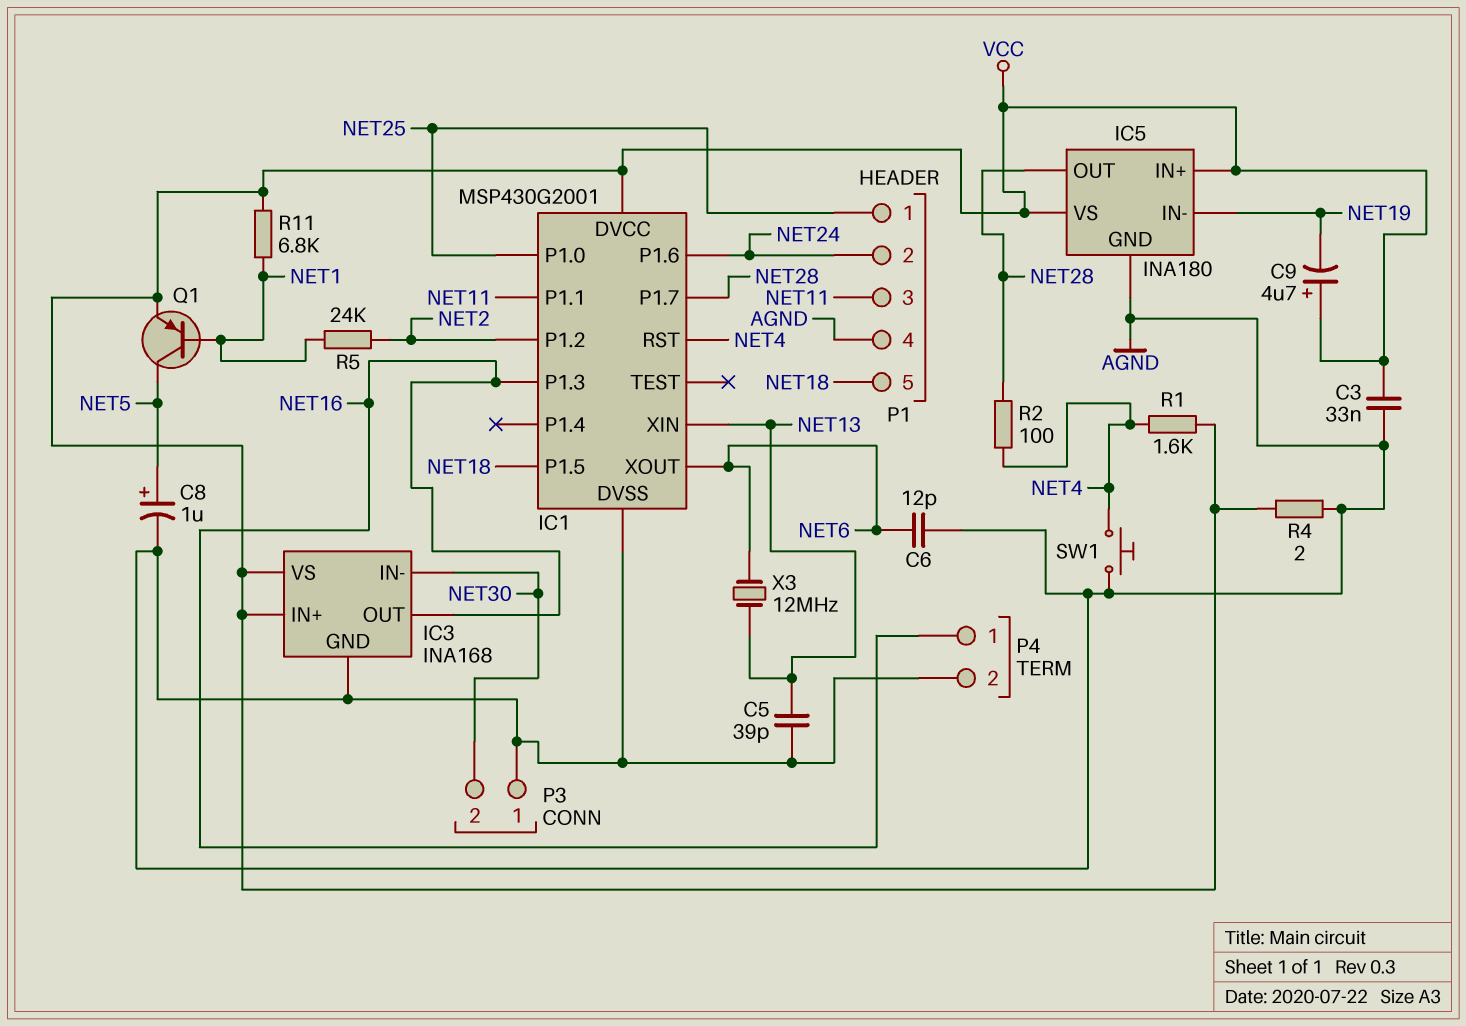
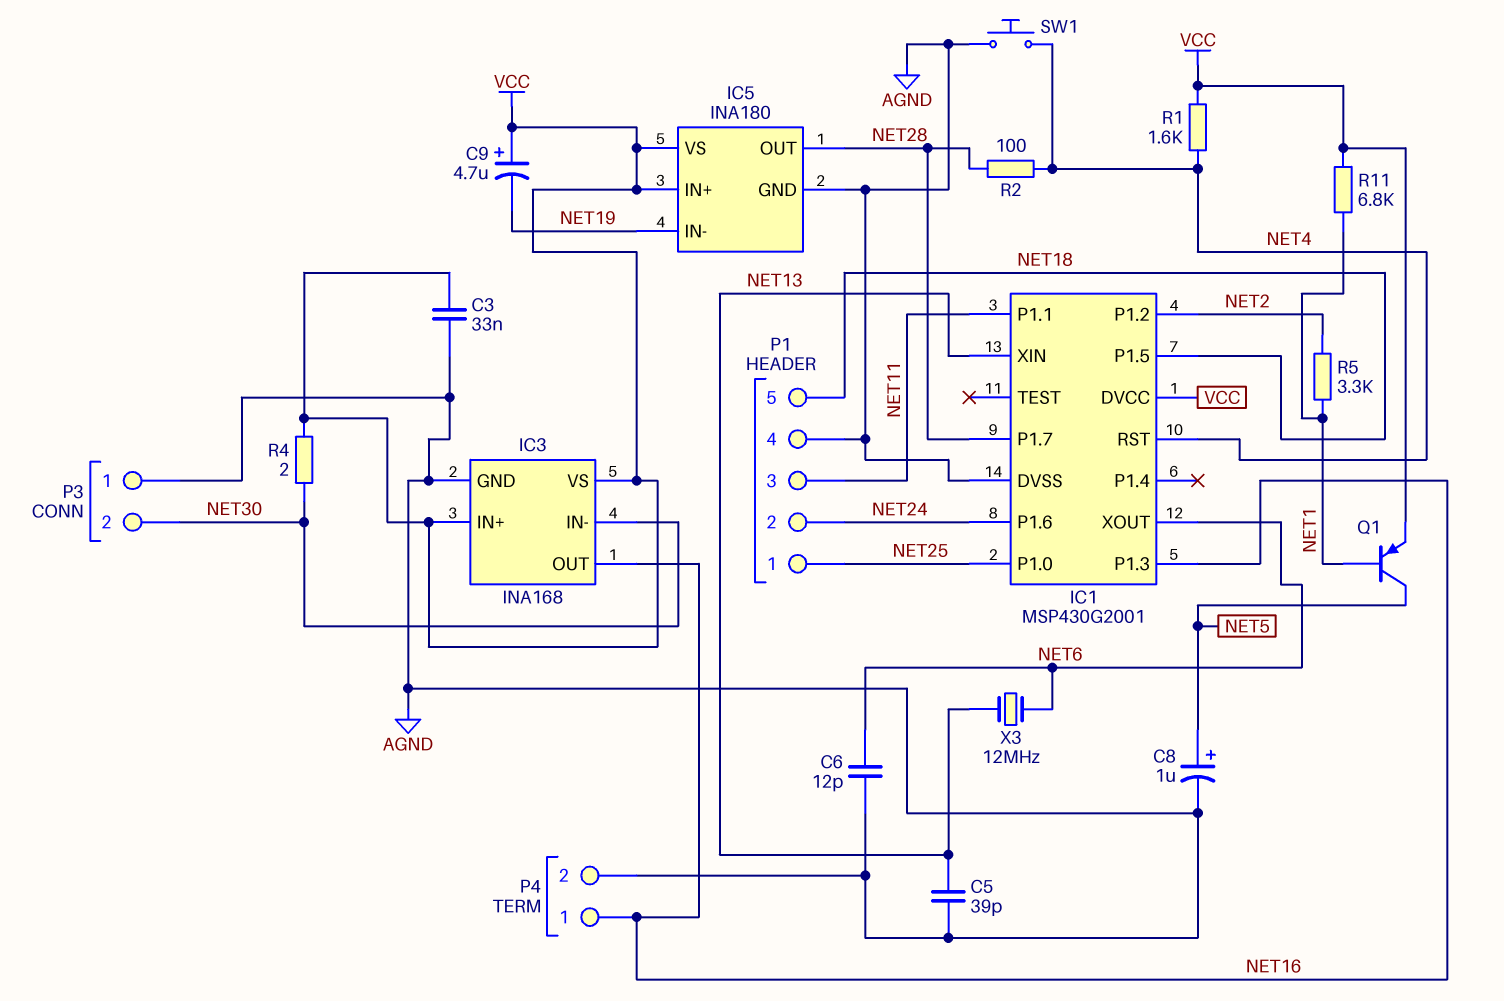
R4: 2 (AGND, VCC) -> 2 (NET30, VCC)
R5: 24k (NET1, NET2) -> 3.3k (NET1, NET2)

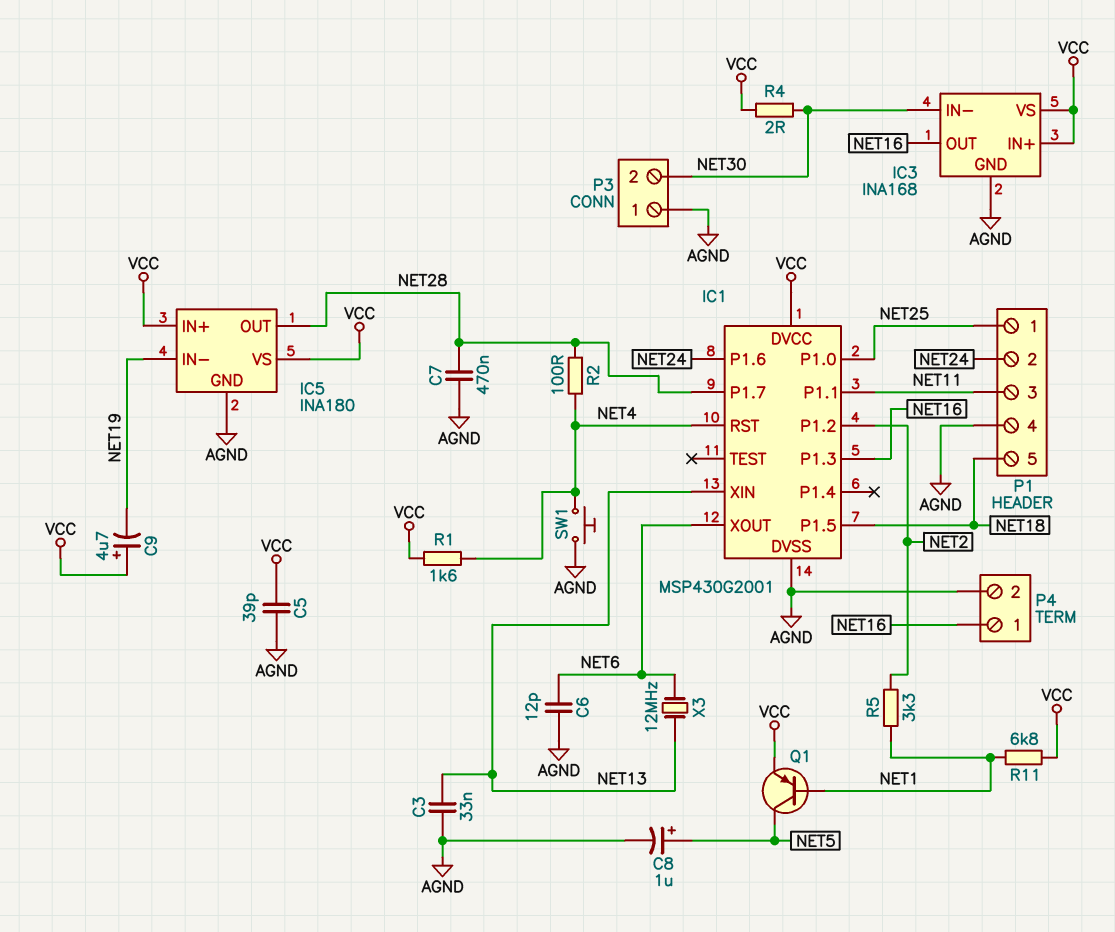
C3: 33nF (AGND, VCC) -> 33nF (AGND, NET13)
C5: 39pF (AGND, NET13) -> 39pF (AGND, VCC)
C7: none -> 470nF (AGND, NET28)

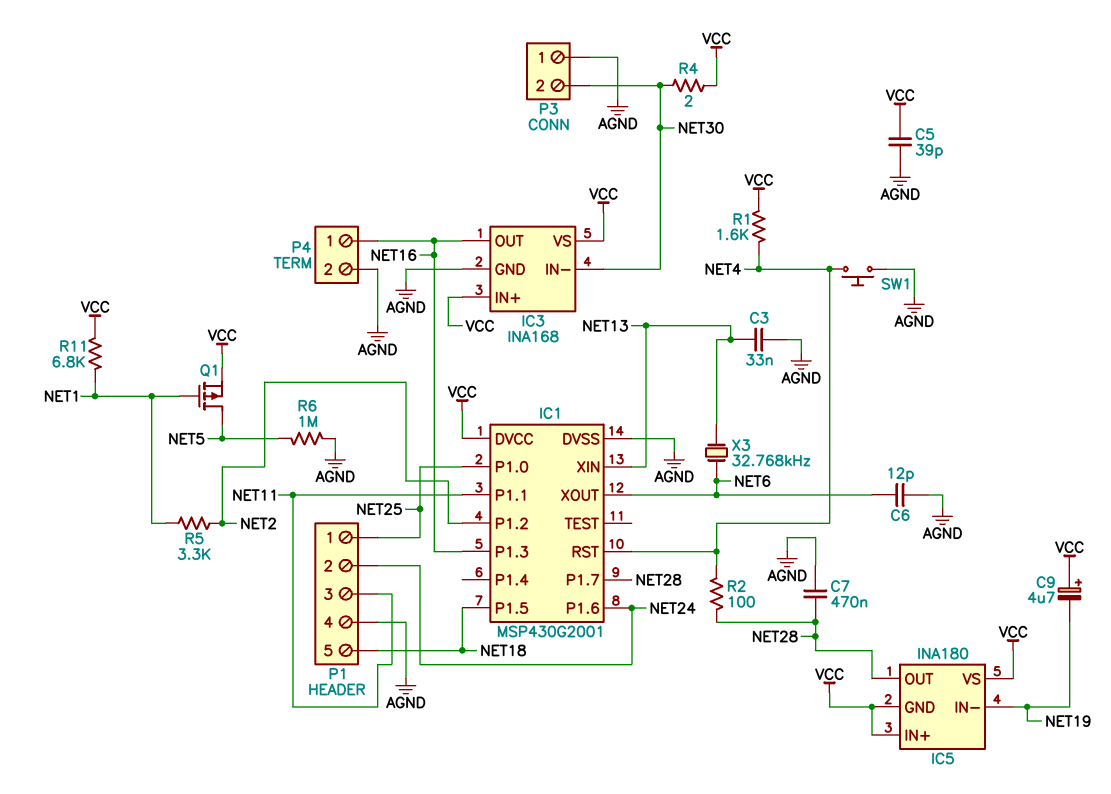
C8: 1uF (plus NET5, minus AGND) -> none
IC5 pin GND: AGND -> VCC
Q1: PNP (B NET1, C NET5, E VCC) -> PMOS (G NET1, D NET5, S VCC)
R6: none -> 1M (AGND, NET5)
X3: 12MHz (NET6, NET13) -> 32.768kHz (NET6, NET13)

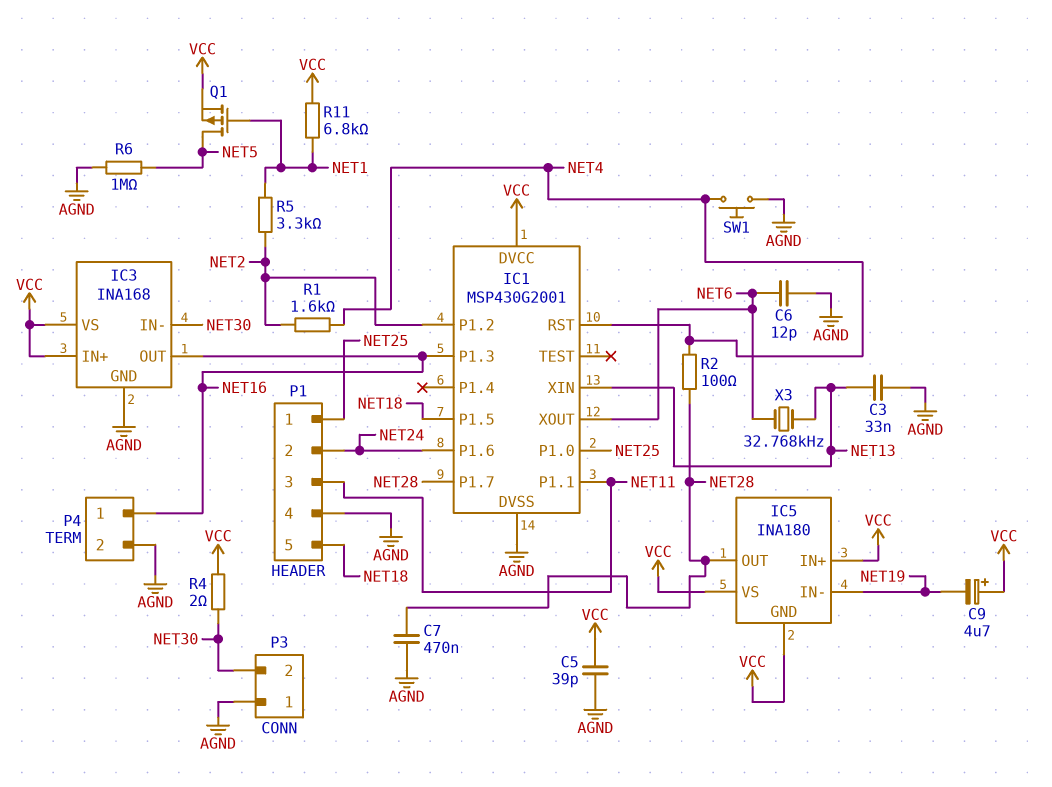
R1: 1.6k (NET4, VCC) -> 1.6k (NET2, NET4)

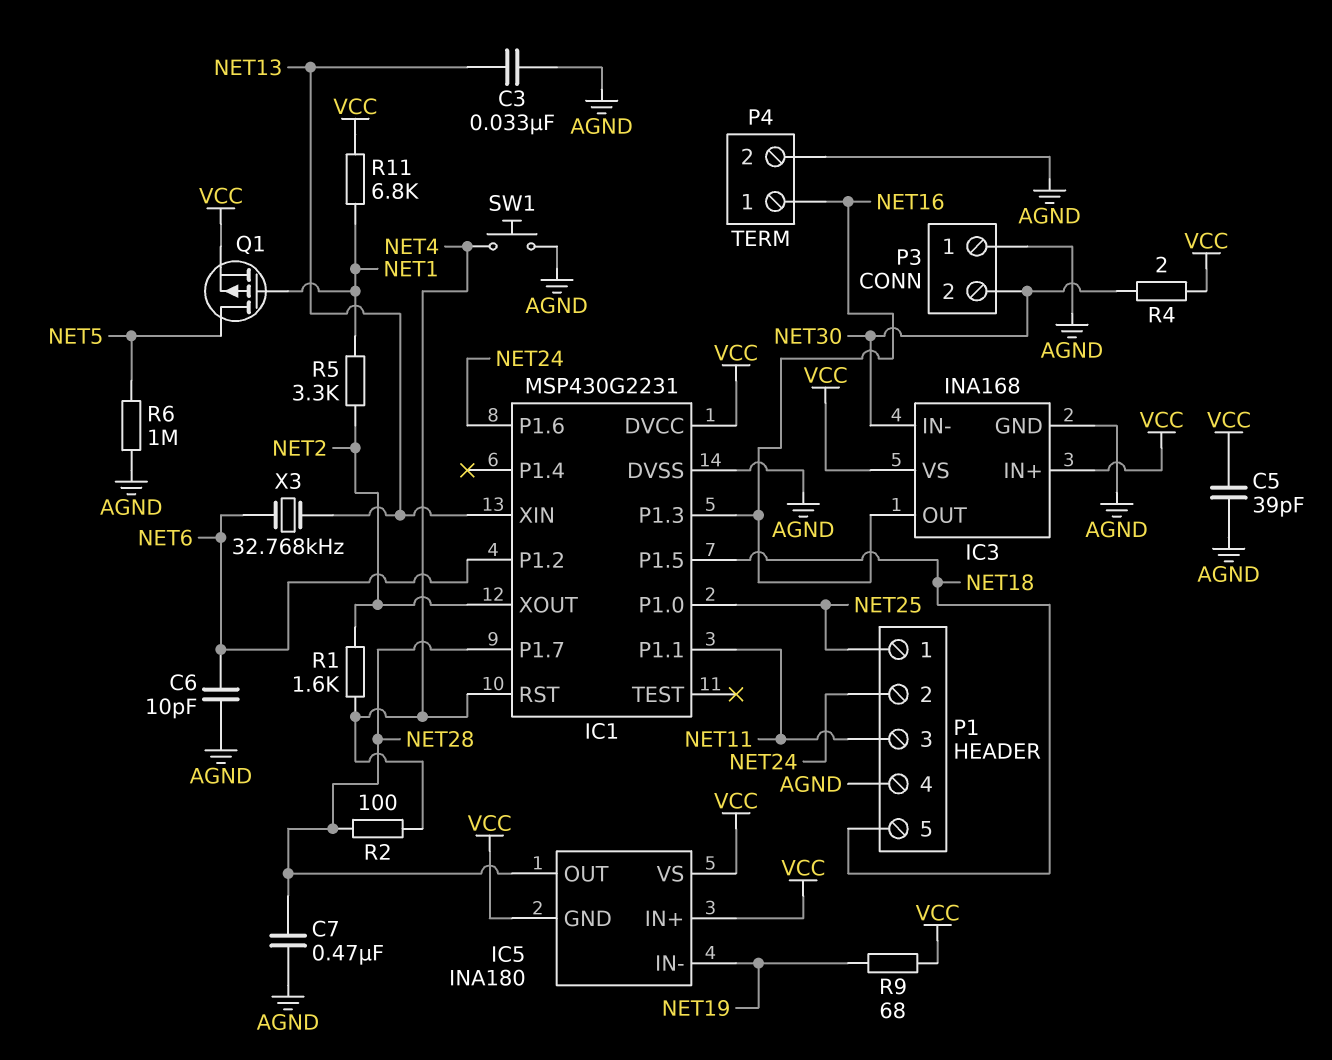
C6: 12pF (AGND, NET6) -> 10pF (AGND, NET6)
C9: 4.7uF (plus VCC, minus NET19) -> none
IC1: MSP430G2001 -> MSP430G2231
IC1 pin P1.2: NET2 -> NET6
IC1 pin XOUT: NET6 -> NET2
R9: none -> 68 (NET19, VCC)

